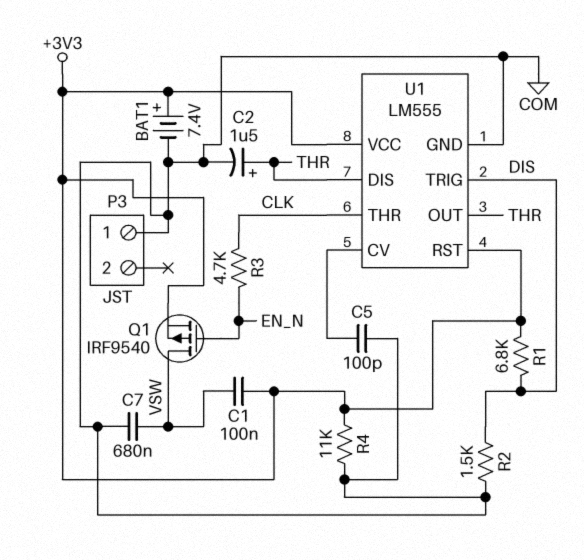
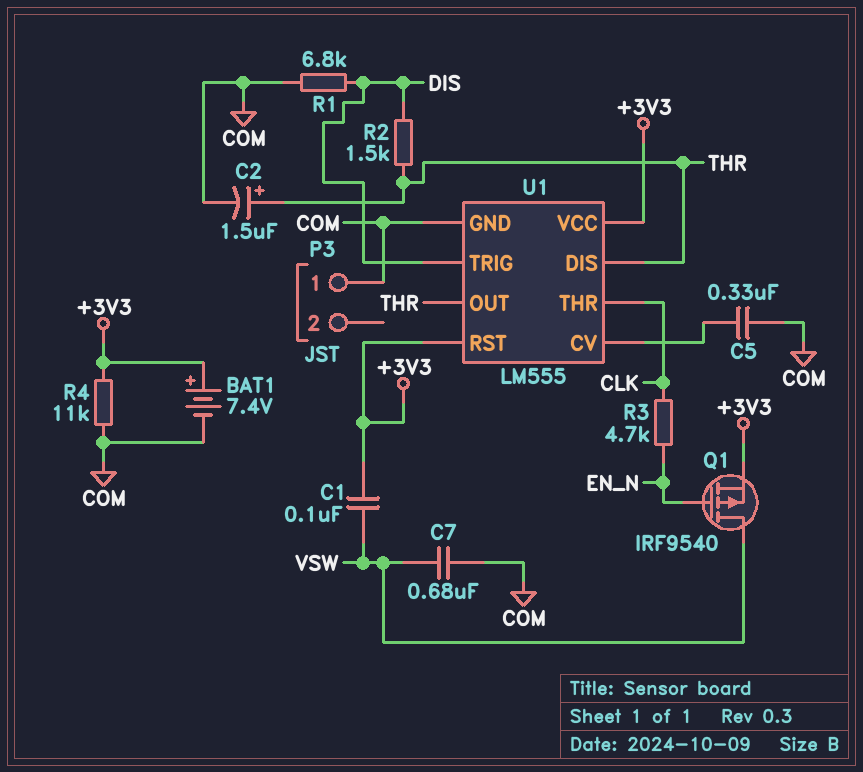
C5: 100pF (COM, U1/CV) -> 330nF (COM, U1/CV)
R1: 6.8k (+3V3, DIS) -> 6.8k (COM, DIS)
R2: 1.5k (COM, DIS) -> 1.5k (DIS, THR)

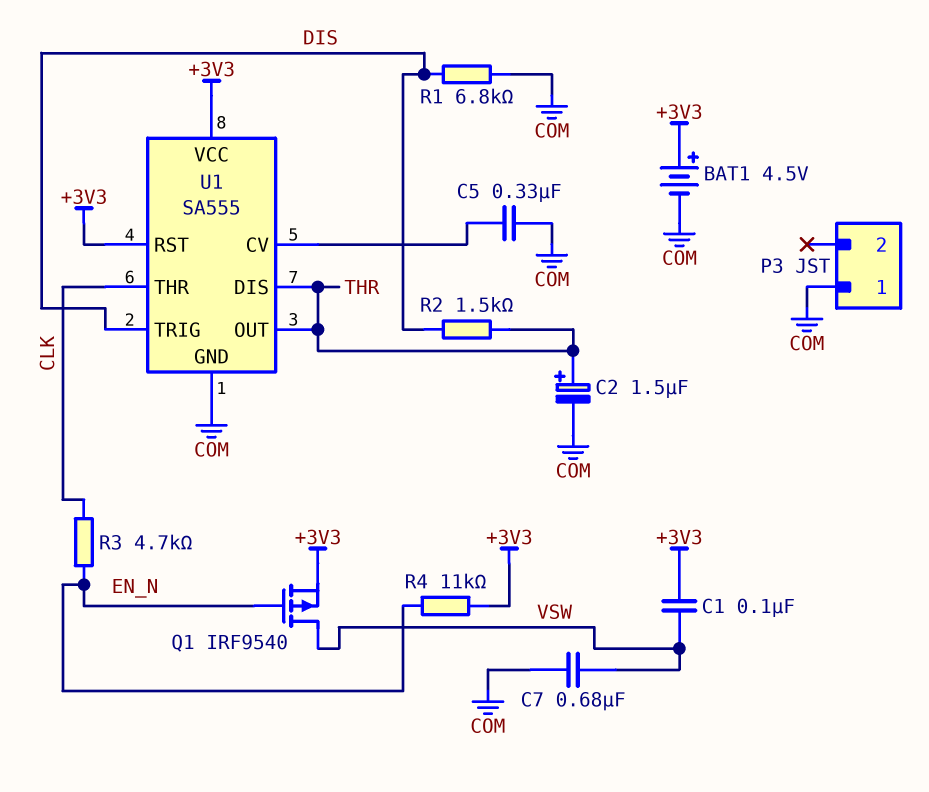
BAT1: 7.4V (plus +3V3, minus COM) -> 4.5V (plus +3V3, minus COM)
R4: 11k (+3V3, COM) -> 11k (+3V3, EN_N)
U1: LM555 -> SA555

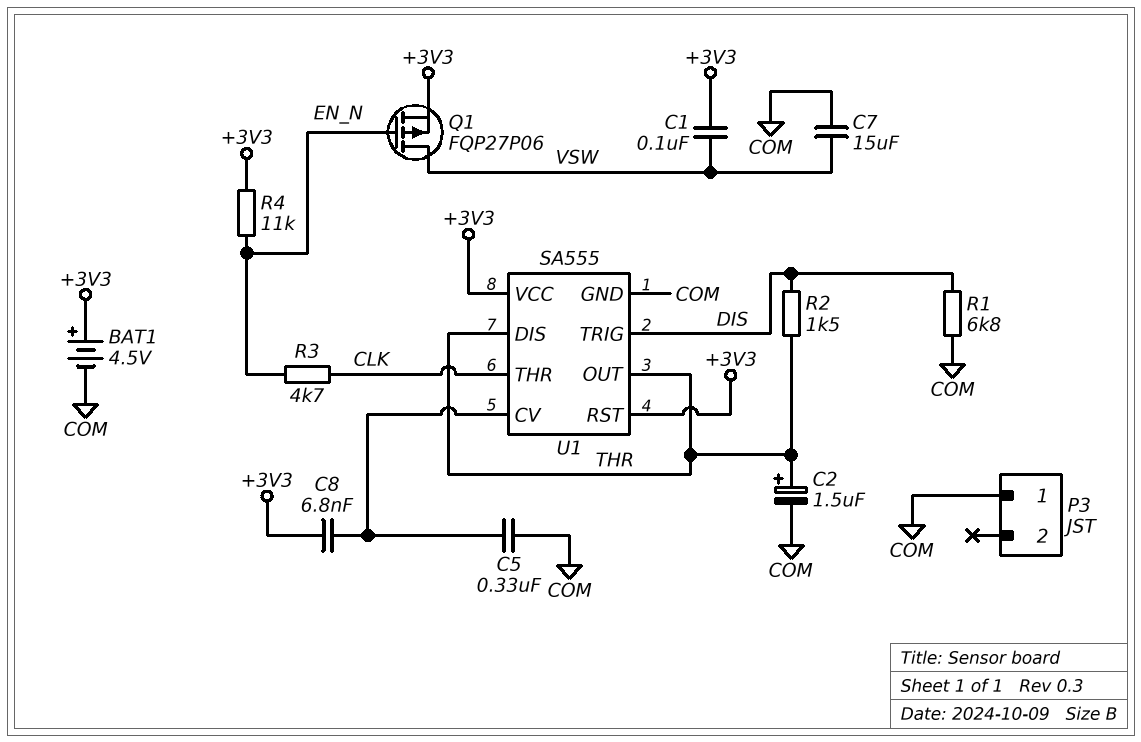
C7: 680nF (COM, VSW) -> 15uF (COM, VSW)
C8: none -> 6.8nF (+3V3, U1/CV)
Q1: PMOS IRF9540 (G EN_N, D VSW, S +3V3) -> PMOS FQP27P06 (G EN_N, D VSW, S +3V3)

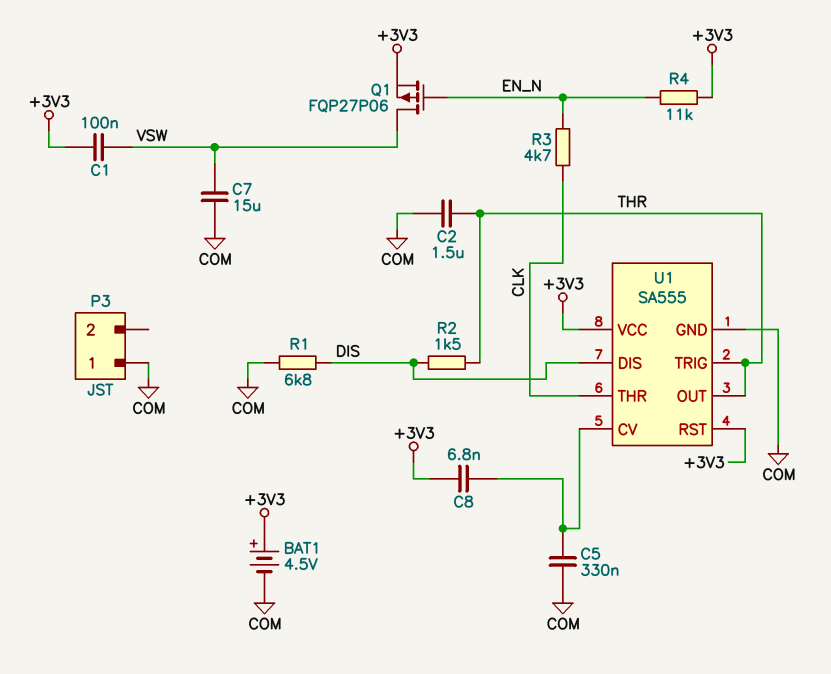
C2: 1.5uF (plus THR, minus COM) -> 1.5uF (COM, THR)
U1 pin DIS: THR -> DIS
U1 pin TRIG: DIS -> THR

